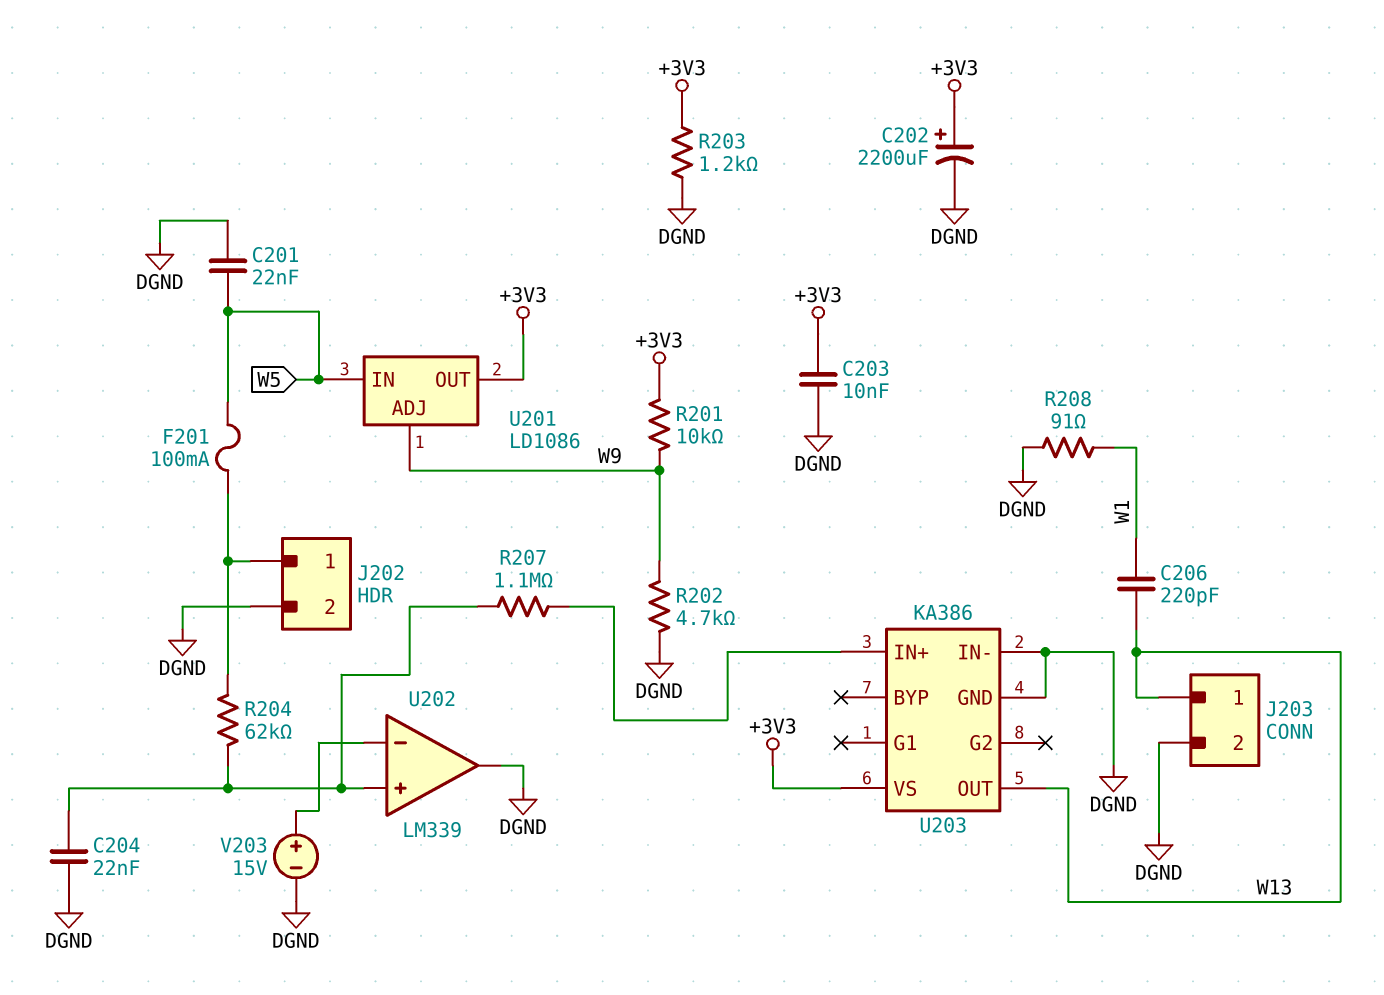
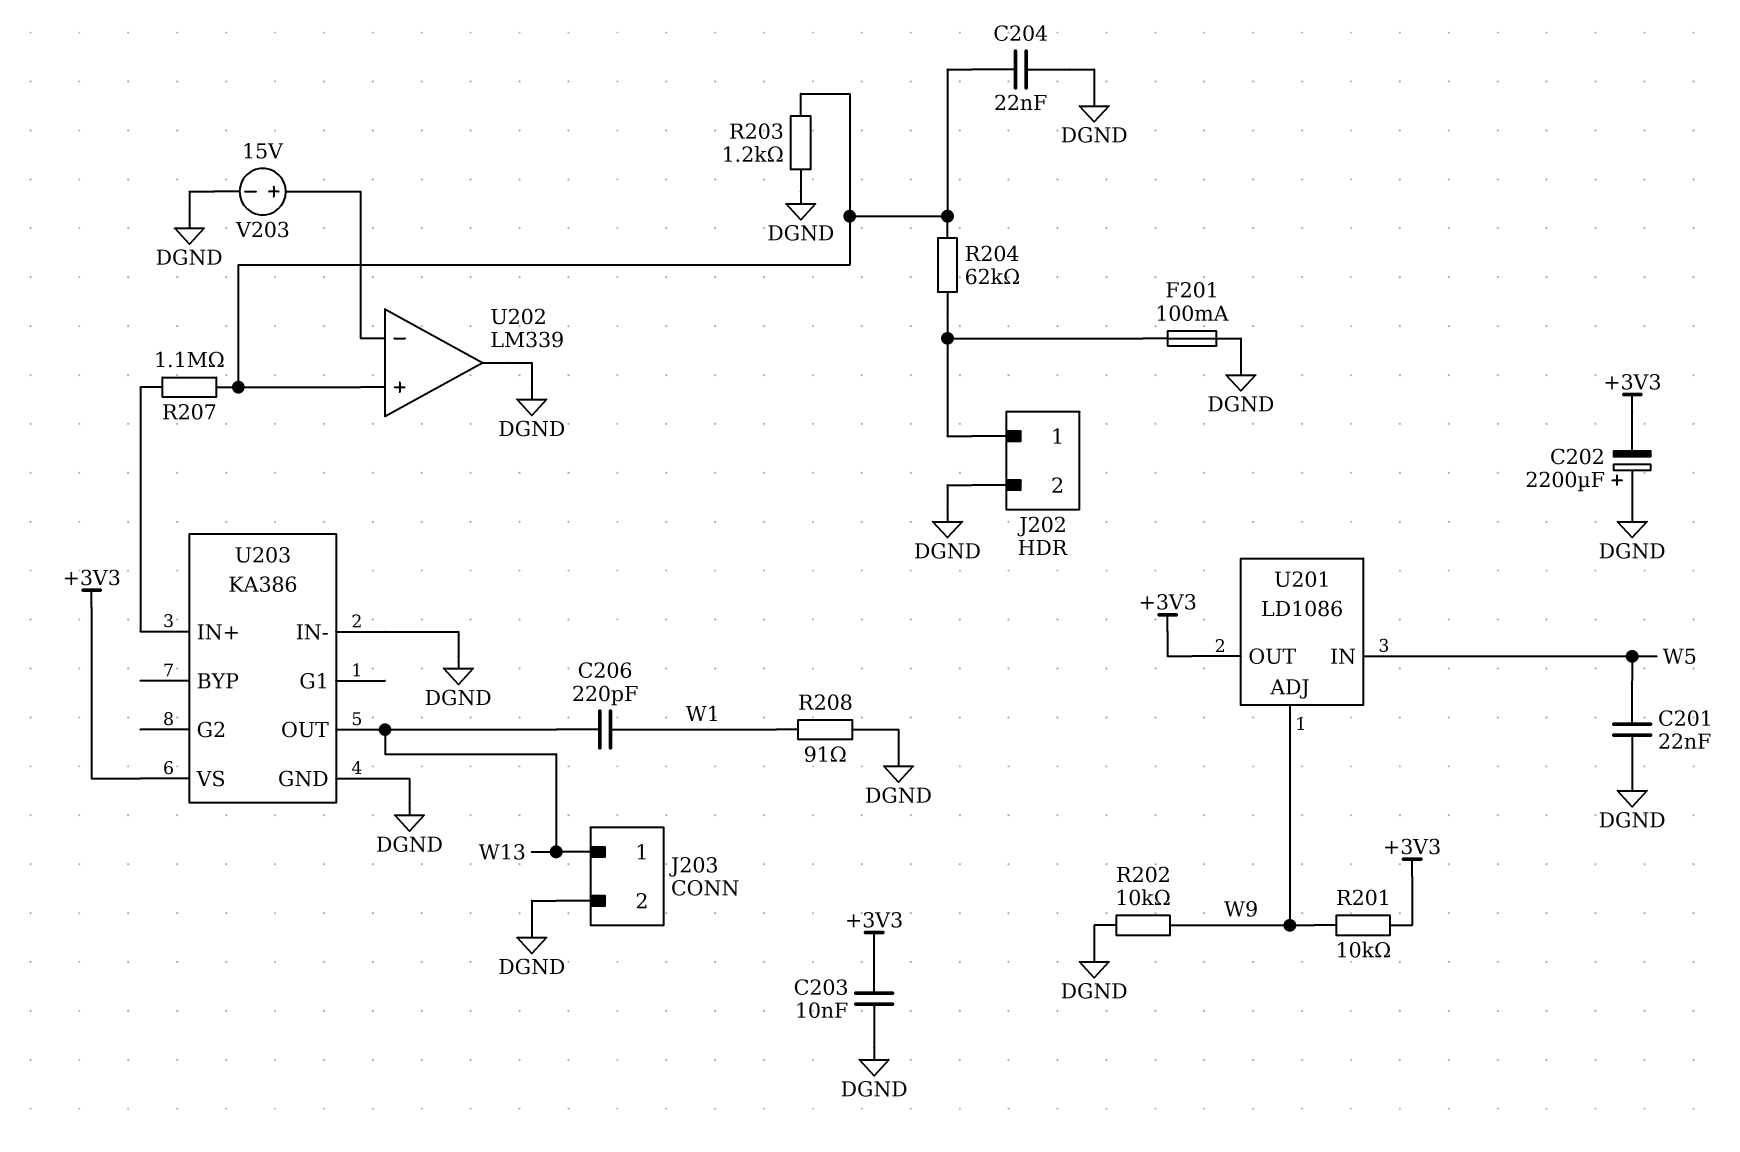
C202: 2200uF (plus +3V3, minus DGND) -> 2200uF (plus DGND, minus +3V3)
F201: 100mA (J202/1, W5) -> 100mA (DGND, J202/1)
R202: 4.7k (DGND, W9) -> 10k (DGND, W9)
R203: 1.2k (+3V3, DGND) -> 1.2k (DGND, U202/in+)

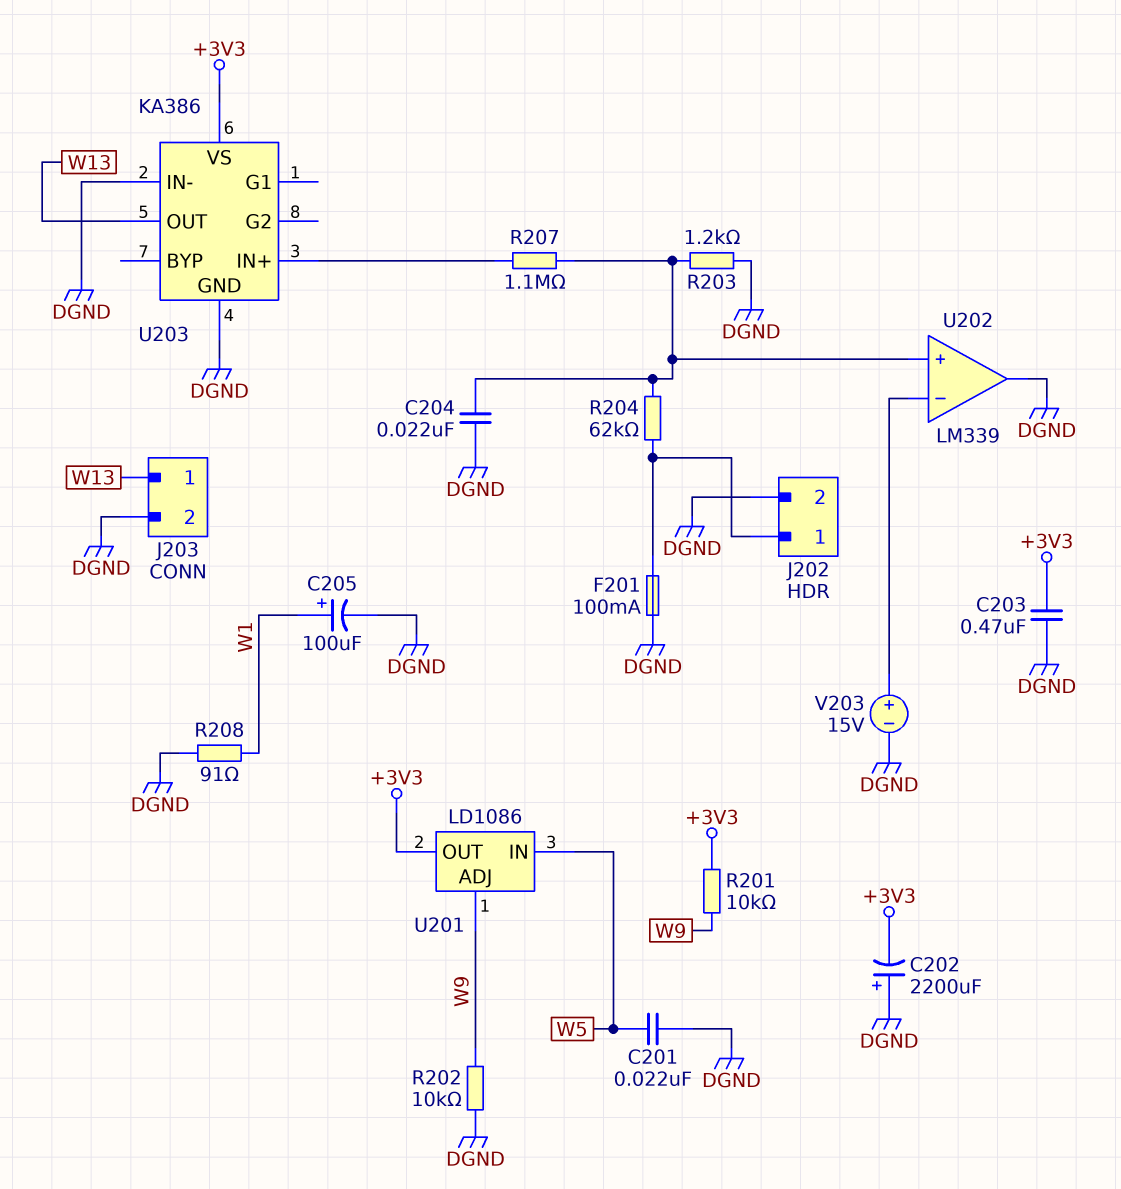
C203: 10nF (+3V3, DGND) -> 470nF (+3V3, DGND)
C205: none -> 100uF (plus W1, minus DGND)
C206: 220pF (W1, W13) -> none

